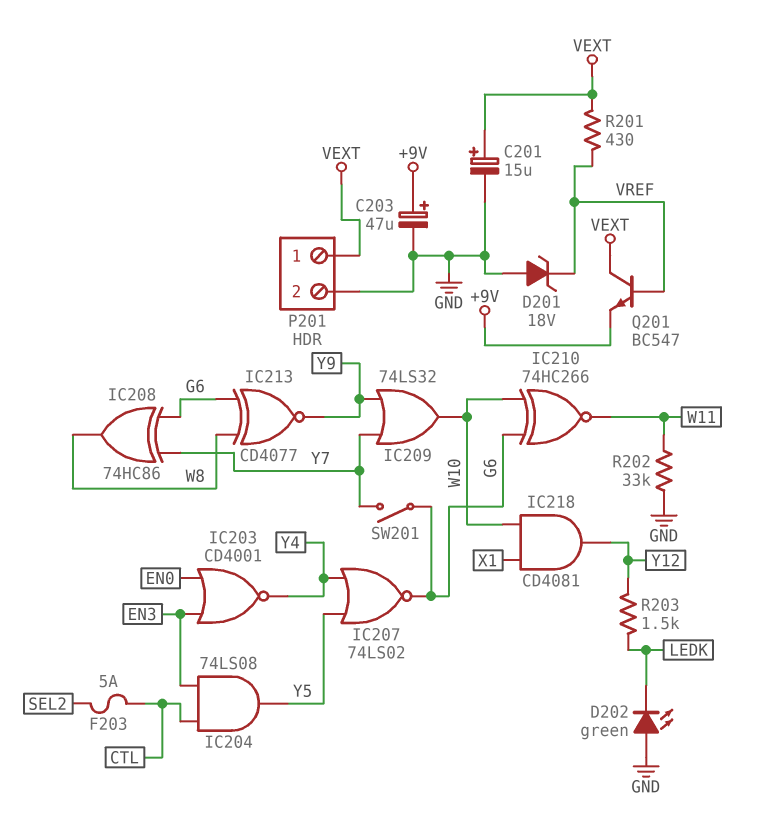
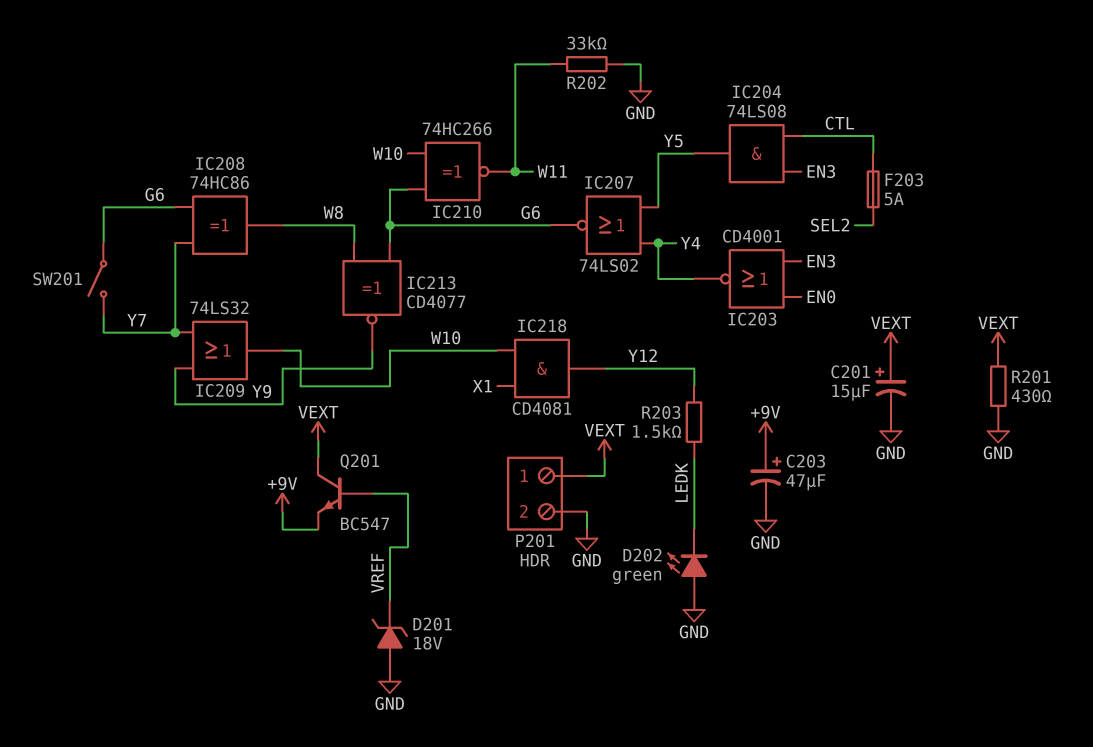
R201: 430 (VEXT, VREF) -> 430 (GND, VEXT)

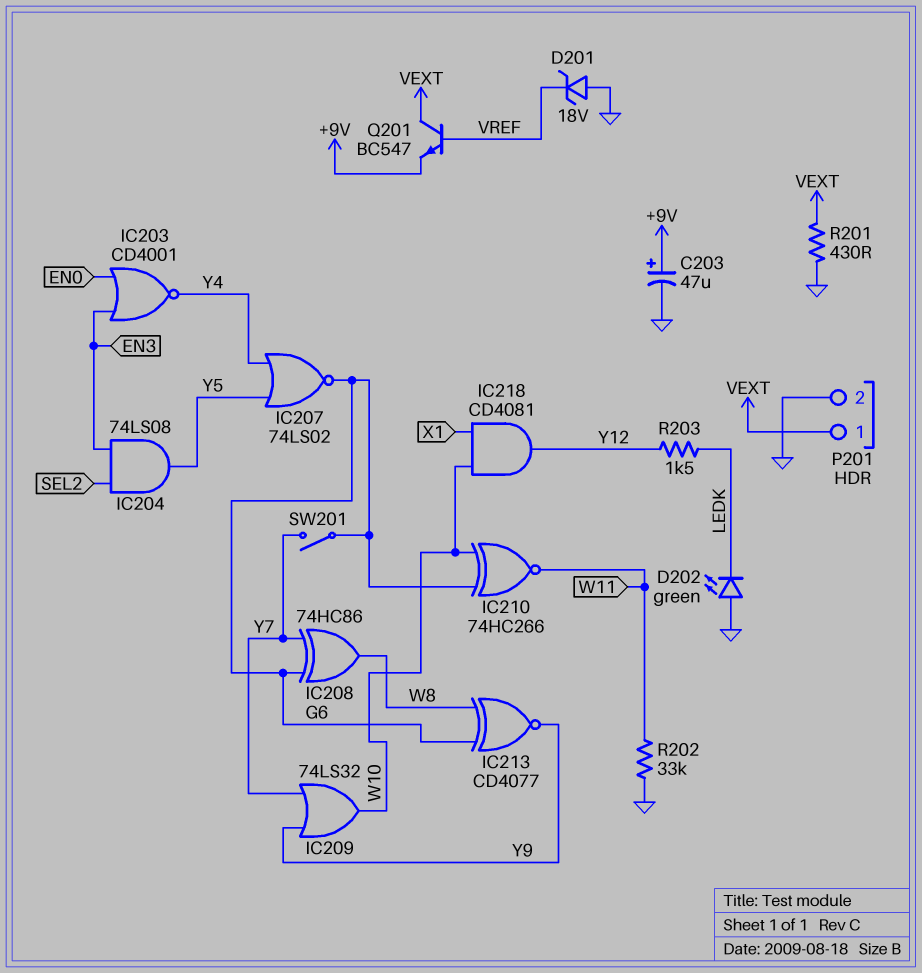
C201: 15uF (plus VEXT, minus GND) -> none
F203: 5A (CTL, SEL2) -> none
IC204: AND 74LS08 (in CTL, in EN3, out Y5) -> AND 74LS08 (in EN3, in SEL2, out Y5)

